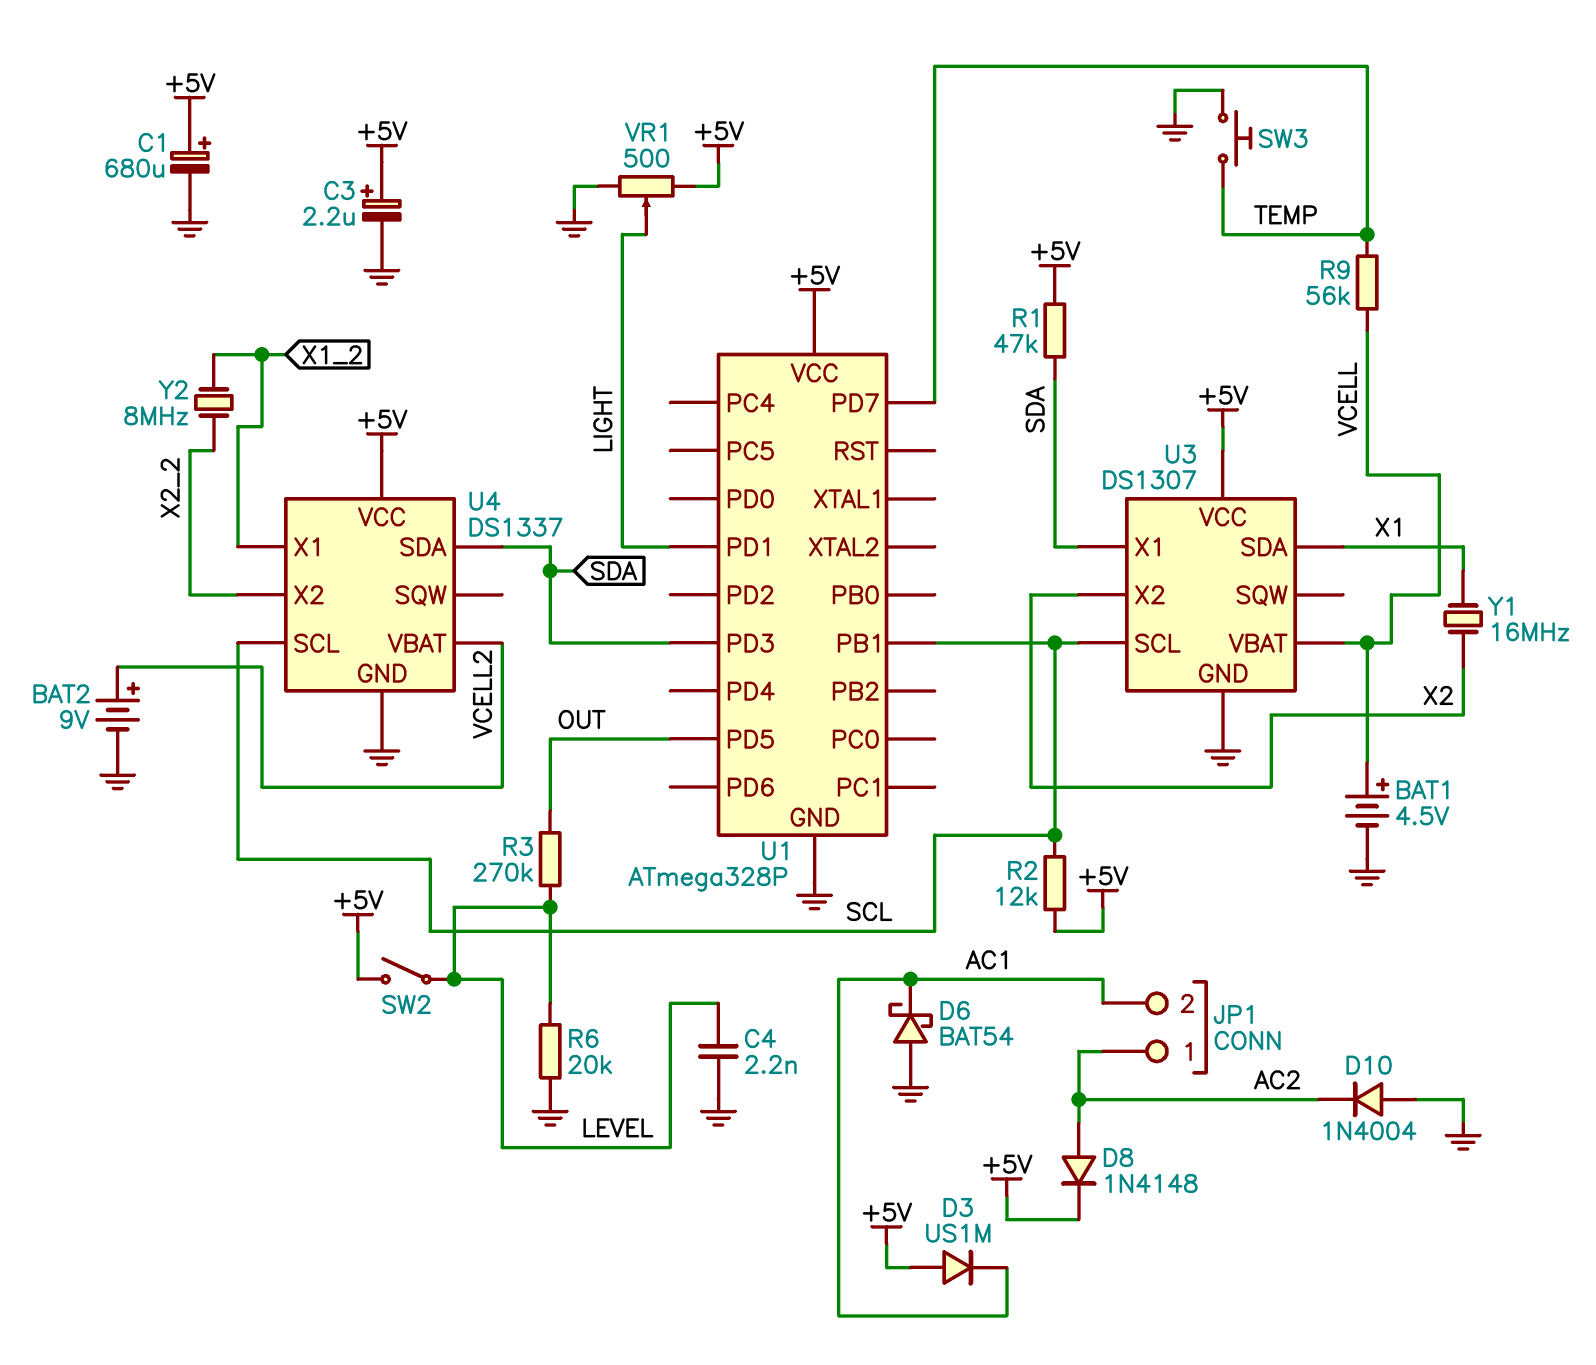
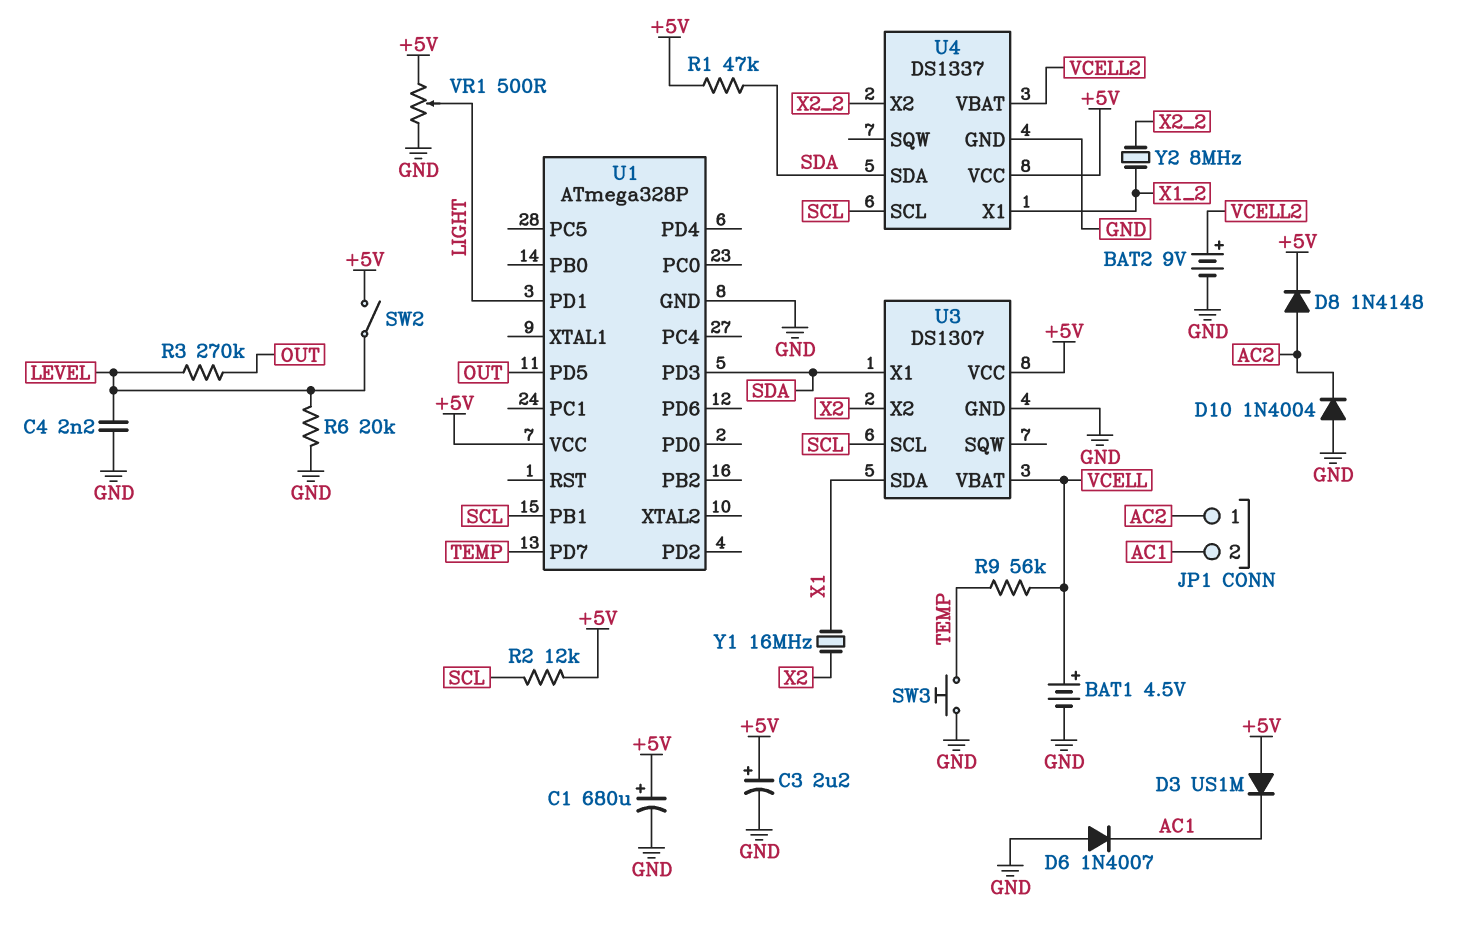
D6: schottky BAT54 (A GND, K AC1) -> diode 1N4007 (A GND, K AC1)

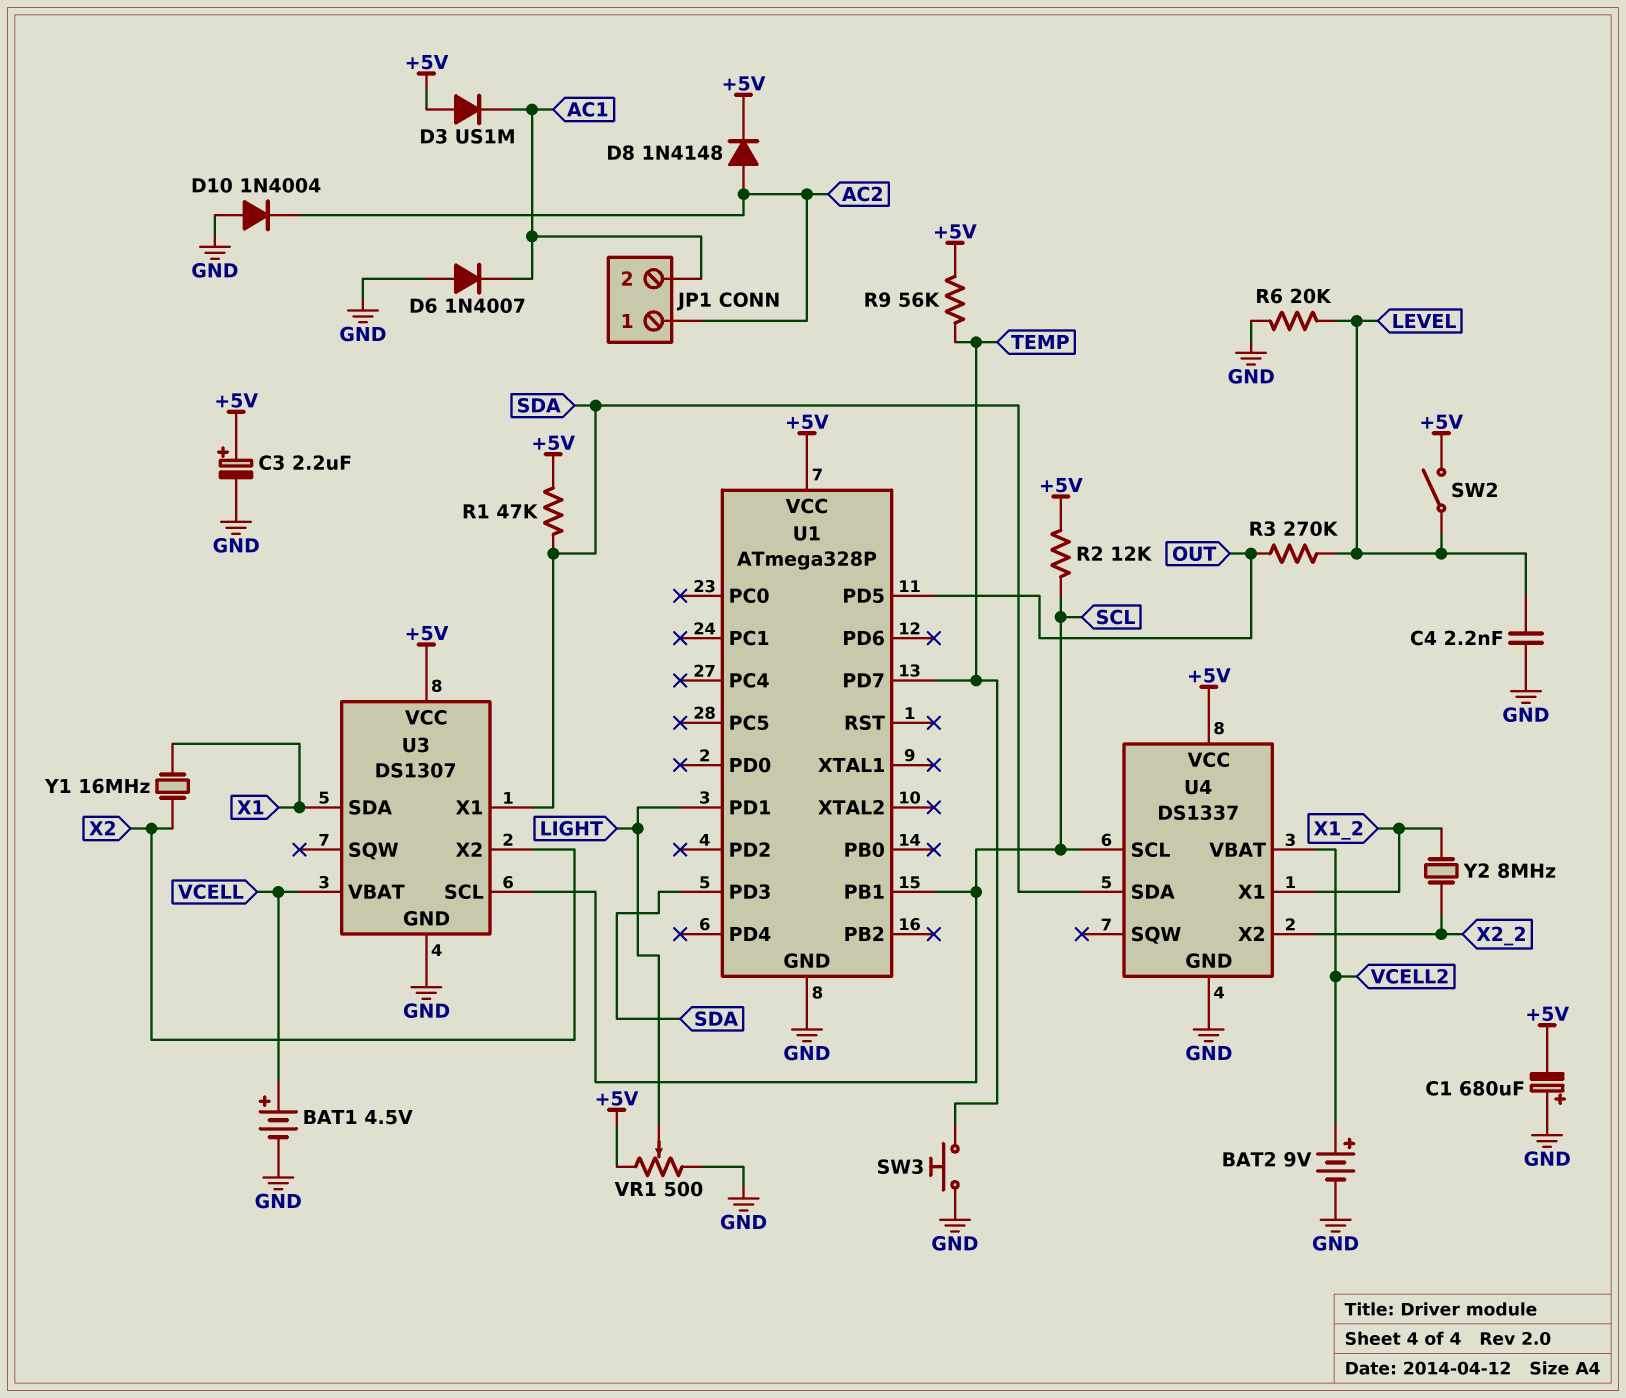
C1: 680uF (plus +5V, minus GND) -> 680uF (plus GND, minus +5V)
R9: 56k (TEMP, VCELL) -> 56k (+5V, TEMP)

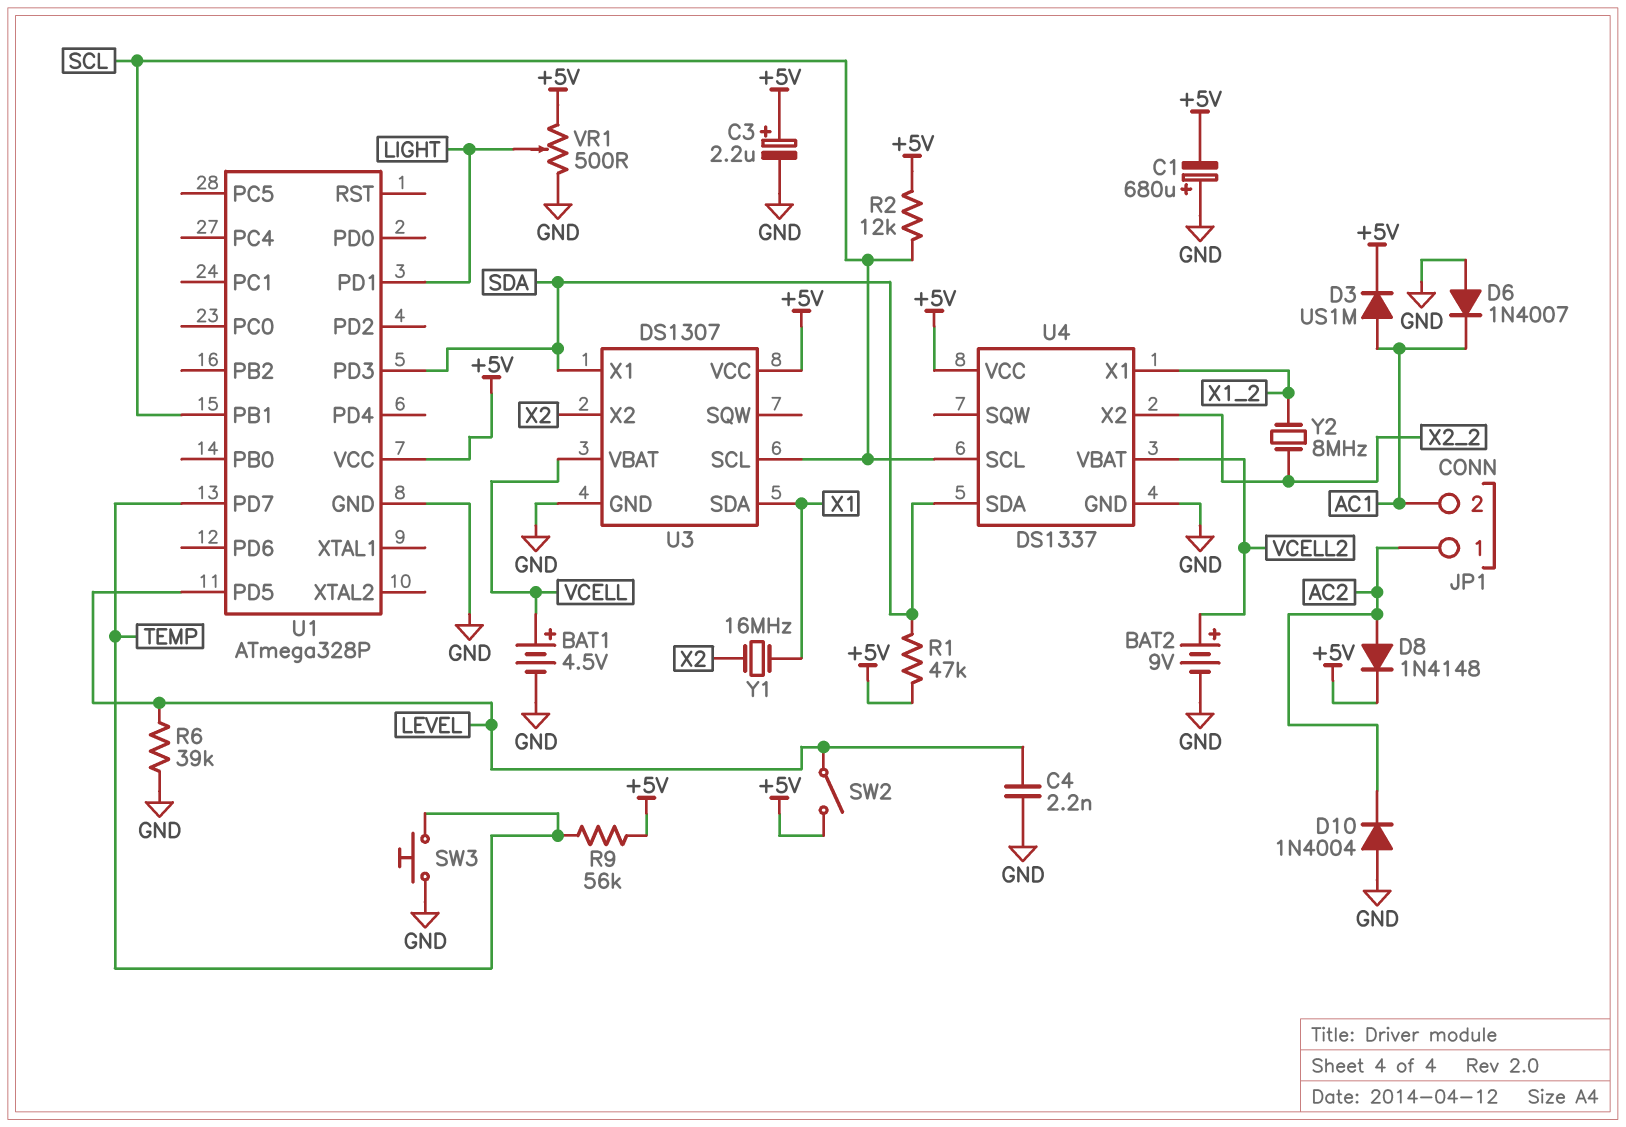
D3: diode US1M (A +5V, K AC1) -> diode US1M (A AC1, K +5V)
R3: 270k (LEVEL, OUT) -> none
R6: 20k (GND, LEVEL) -> 39k (GND, LEVEL)
U1 pin PD5: OUT -> LEVEL

